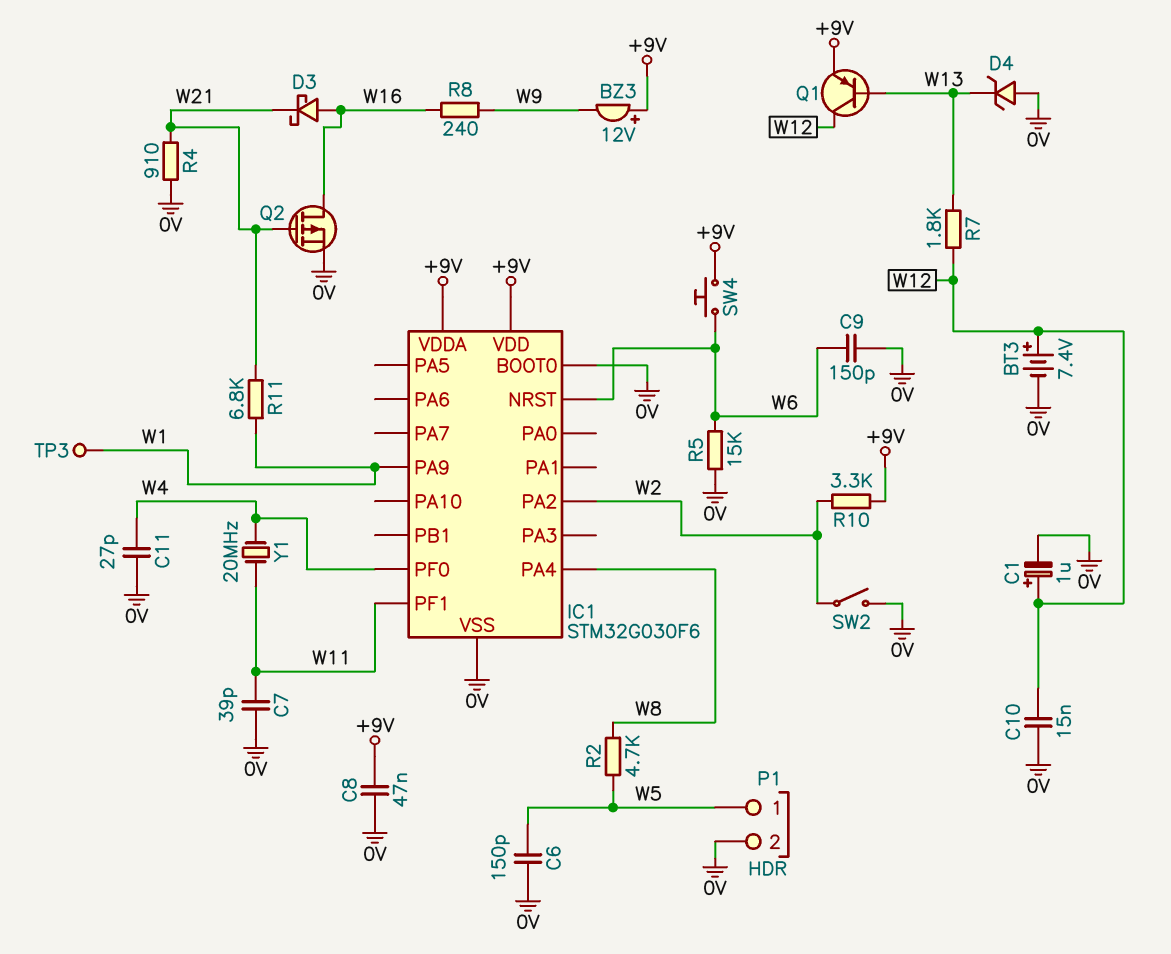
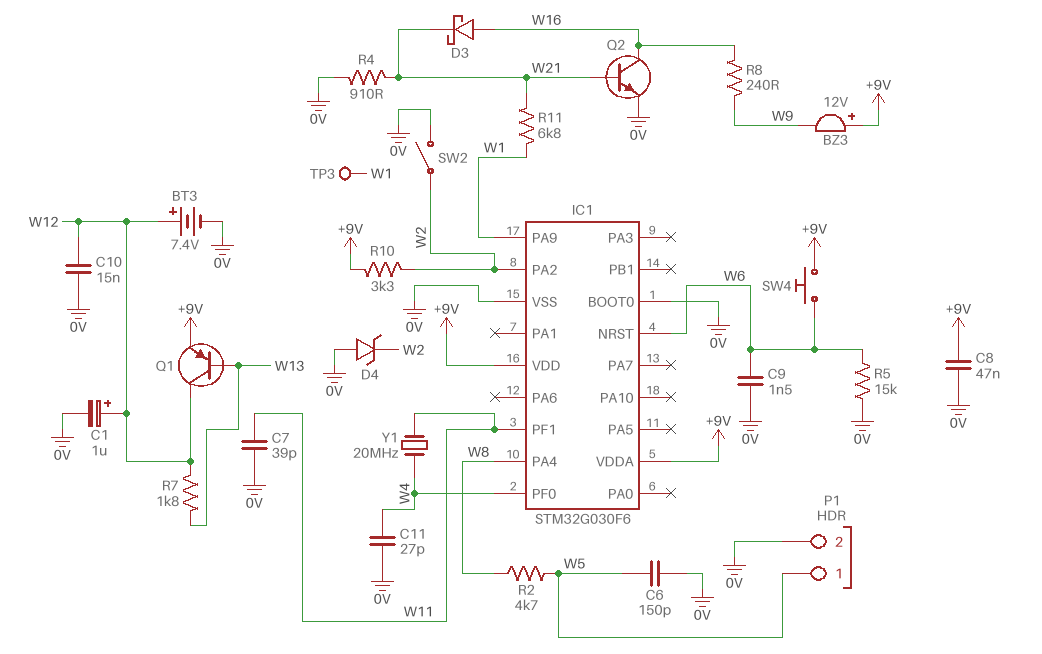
C9: 150pF (0V, W6) -> 1.5nF (0V, W6)
D4: zener (A 0V, K W13) -> zener (A 0V, K W2)
Q2: PMOS (G W21, D W16, S 0V) -> NPN (B W21, C W16, E 0V)

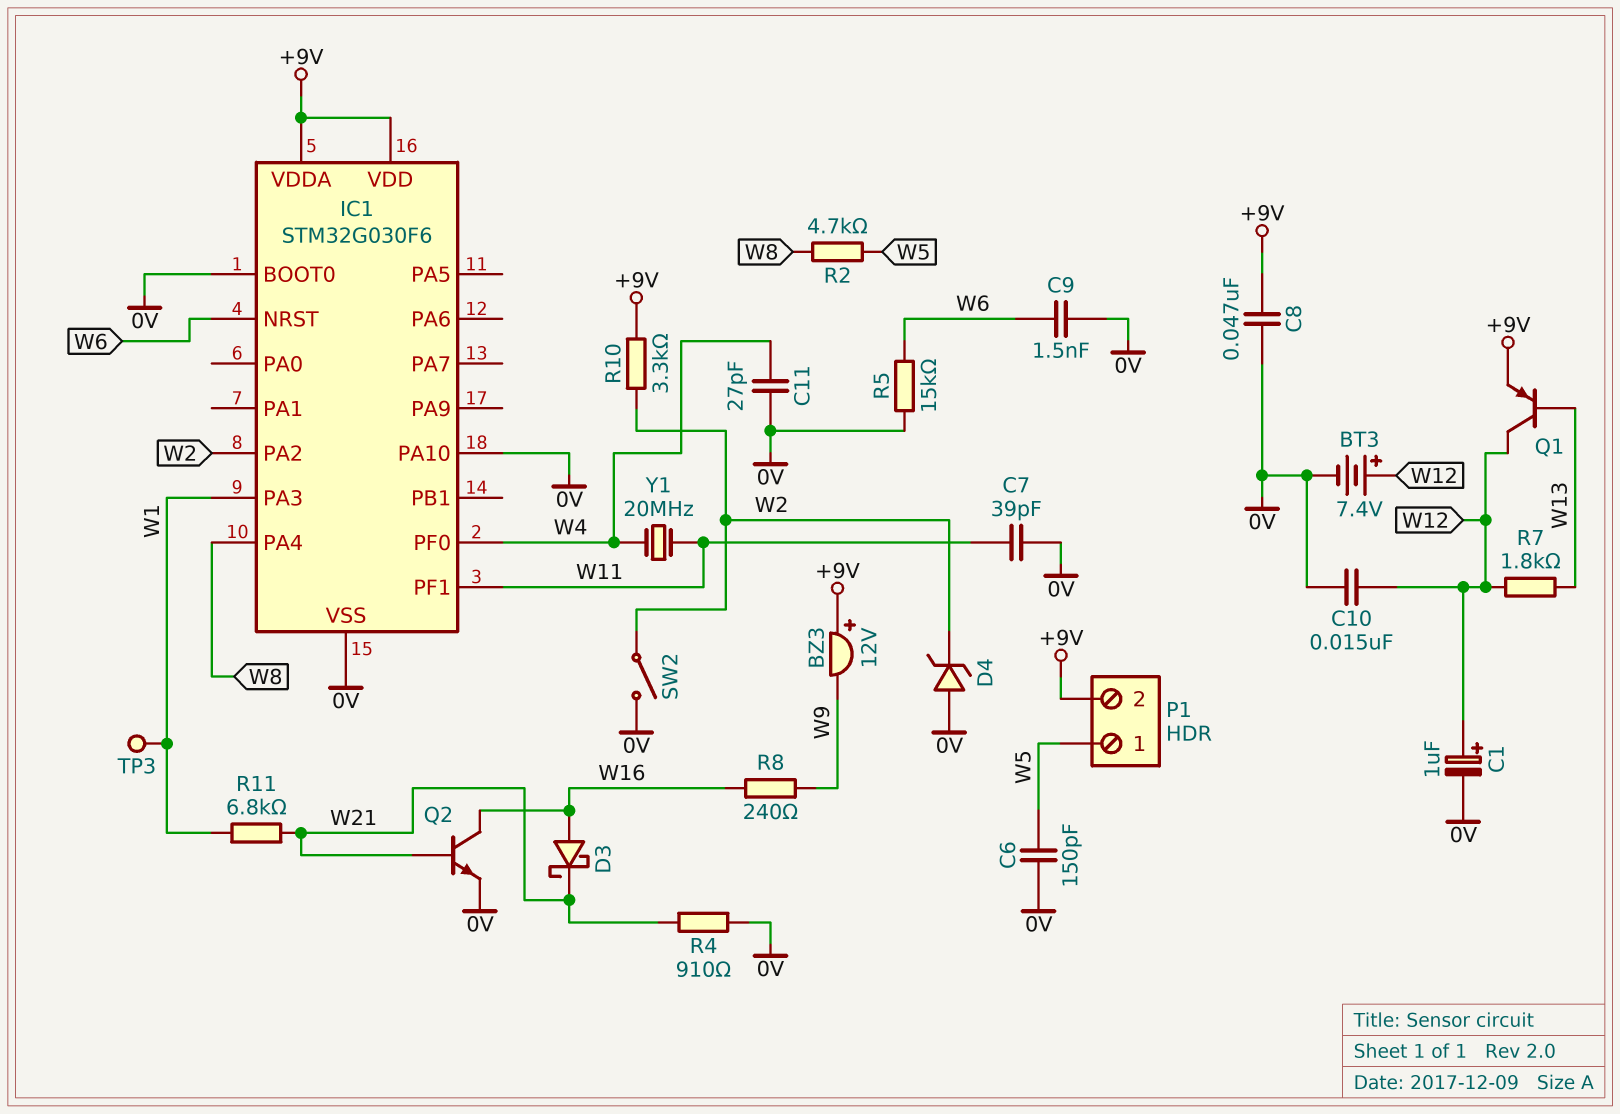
IC1 pin PA3: none -> W1
IC1 pin PA9: W1 -> none
IC1 pin PA10: none -> 0V
P1 pin 2: 0V -> +9V
SW4: button (+9V, W6) -> none

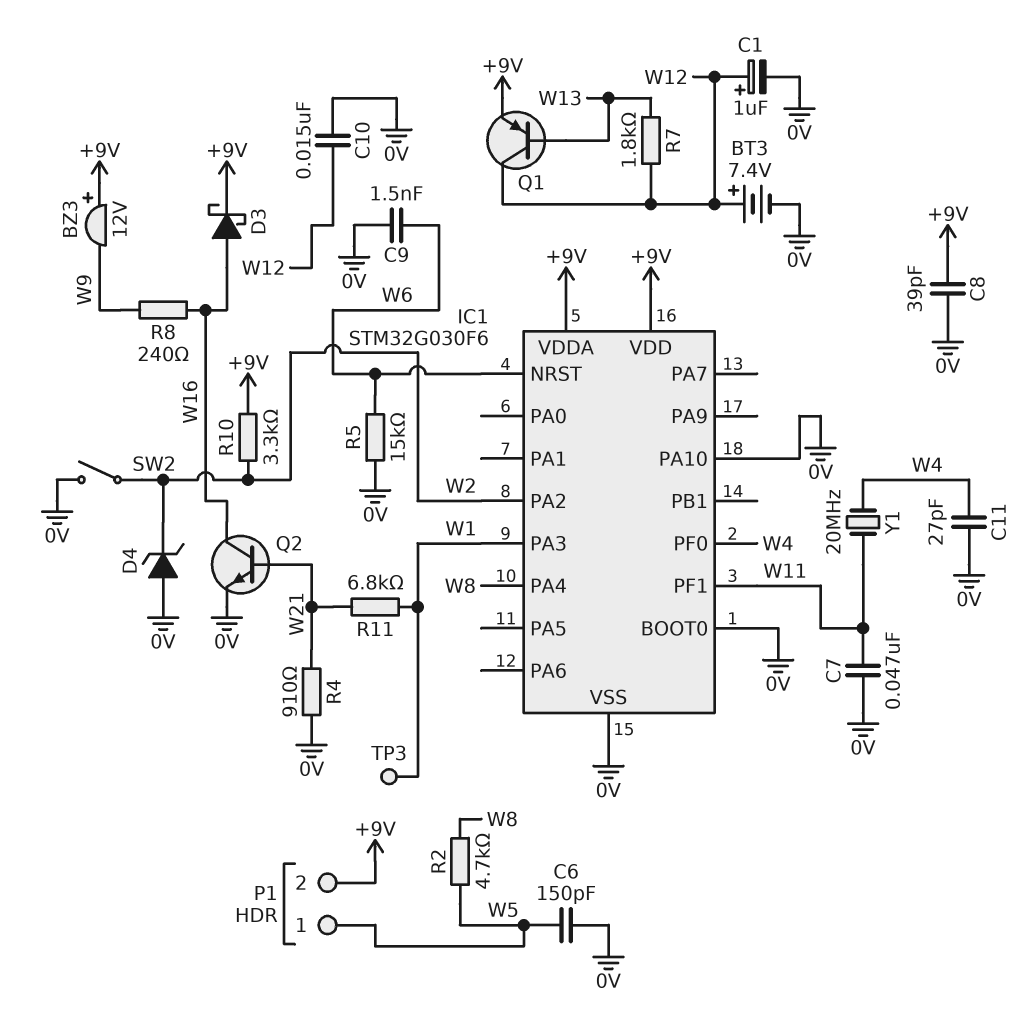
C7: 39pF (0V, W11) -> 47nF (0V, W11)
C8: 47nF (+9V, 0V) -> 39pF (+9V, 0V)
D3: schottky (A W16, K W21) -> schottky (A W16, K +9V)

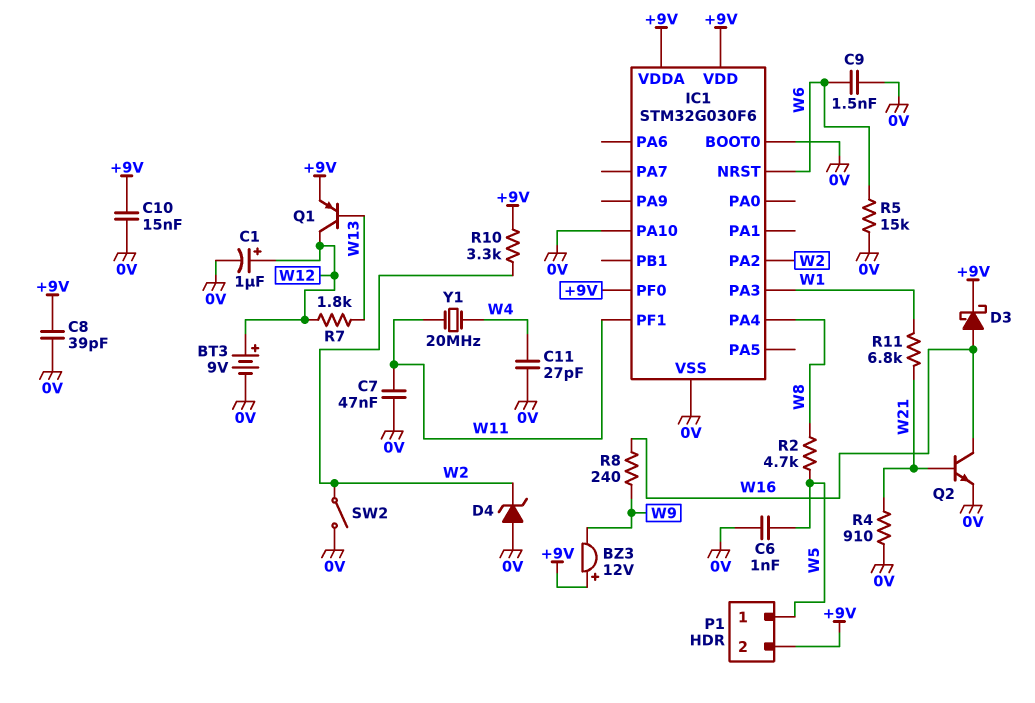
BT3: 7.4V (plus W12, minus 0V) -> 9V (plus W12, minus 0V)
C6: 150pF (0V, W5) -> 1nF (0V, W5)
C10: 15nF (0V, W12) -> 15nF (+9V, 0V)
IC1 pin PF0: W4 -> +9V
TP3: test point (W1) -> none

